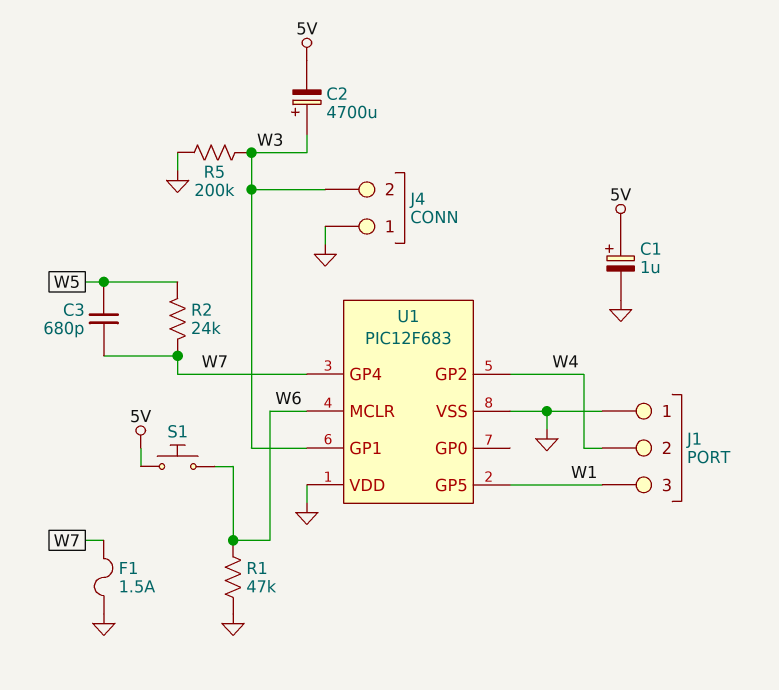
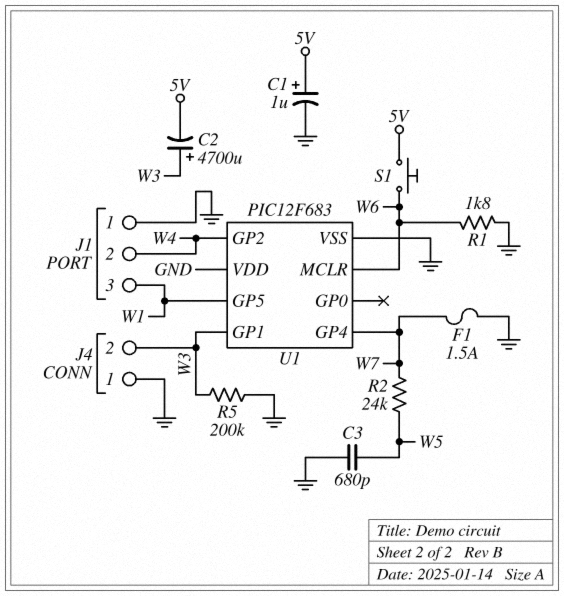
C3: 680pF (W5, W7) -> 680pF (GND, W5)
R1: 47k (GND, W6) -> 1.8k (GND, W6)

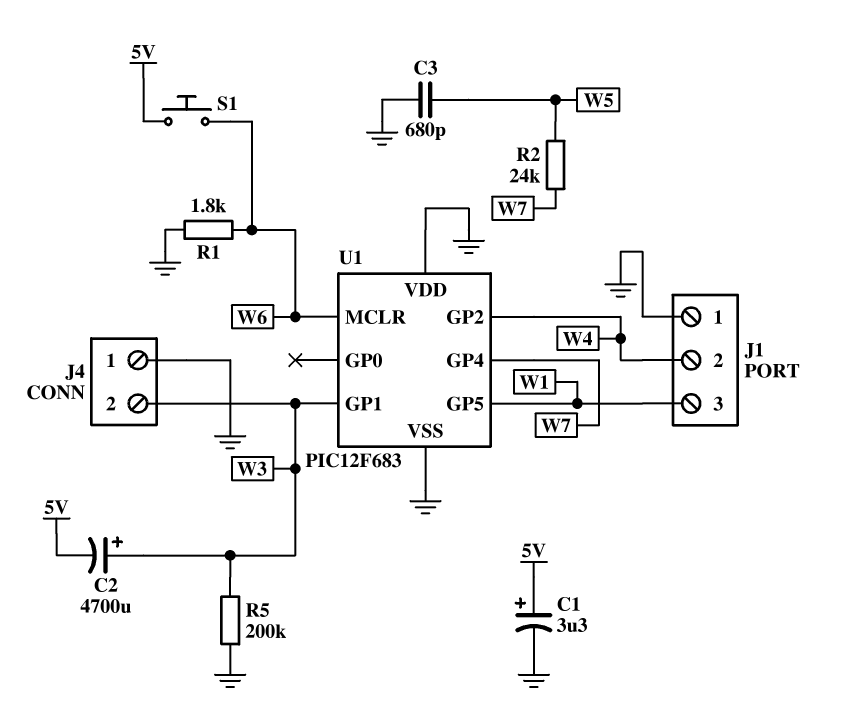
C1: 1uF (plus 5V, minus GND) -> 3.3uF (plus 5V, minus GND)
F1: 1.5A (GND, W7) -> none

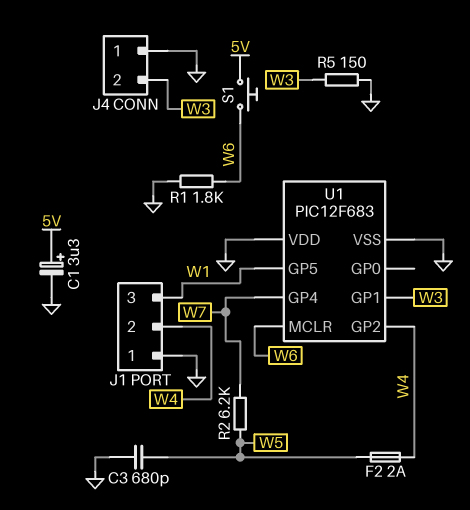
C2: 4700uF (plus W3, minus 5V) -> none
F2: none -> 2A (W4, W5)
R2: 24k (W5, W7) -> 6.2k (W5, W7)
R5: 200k (GND, W3) -> 150 (GND, W3)

